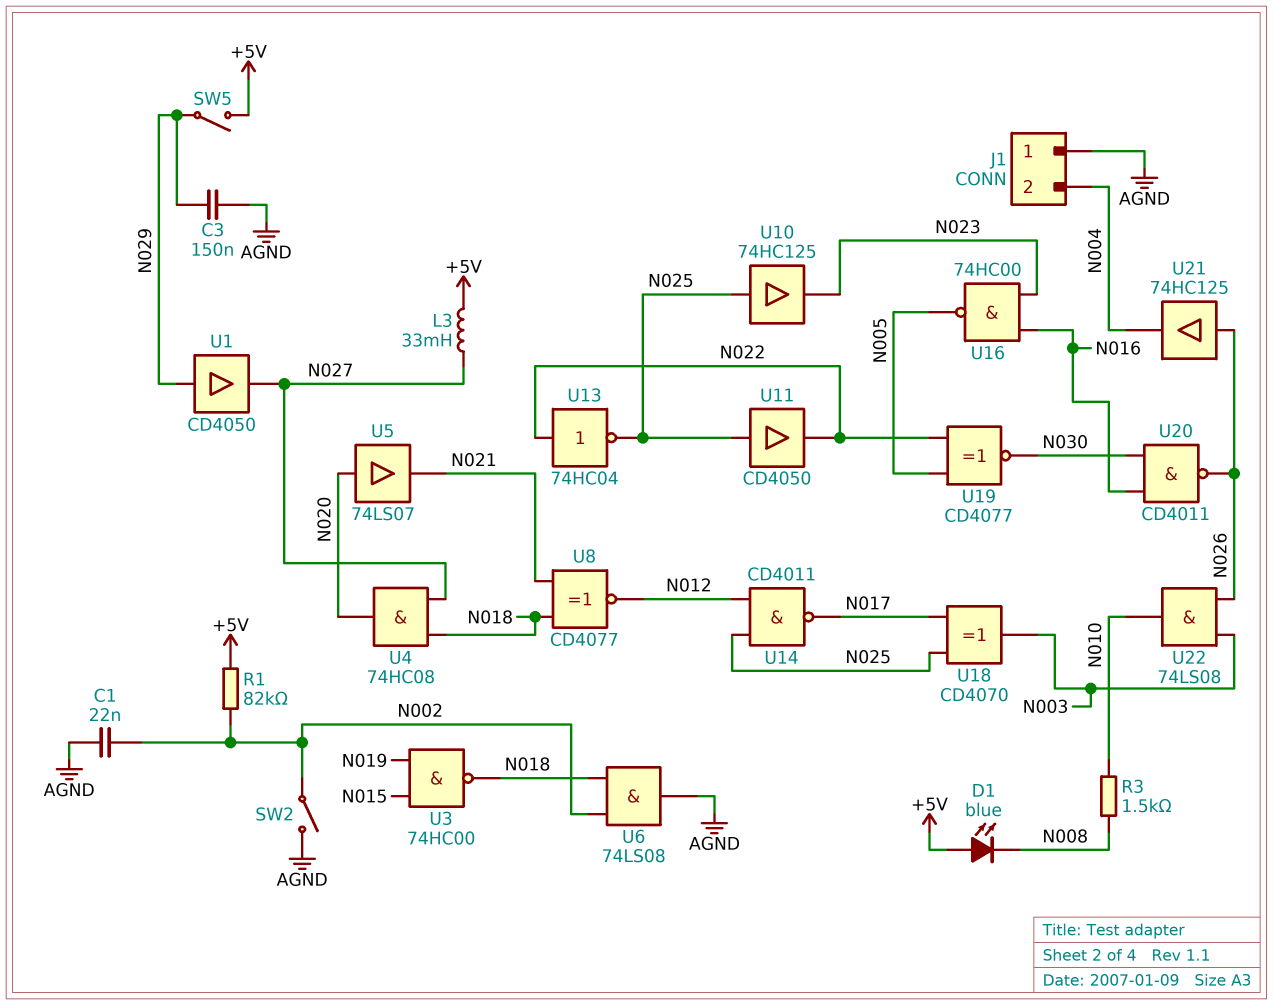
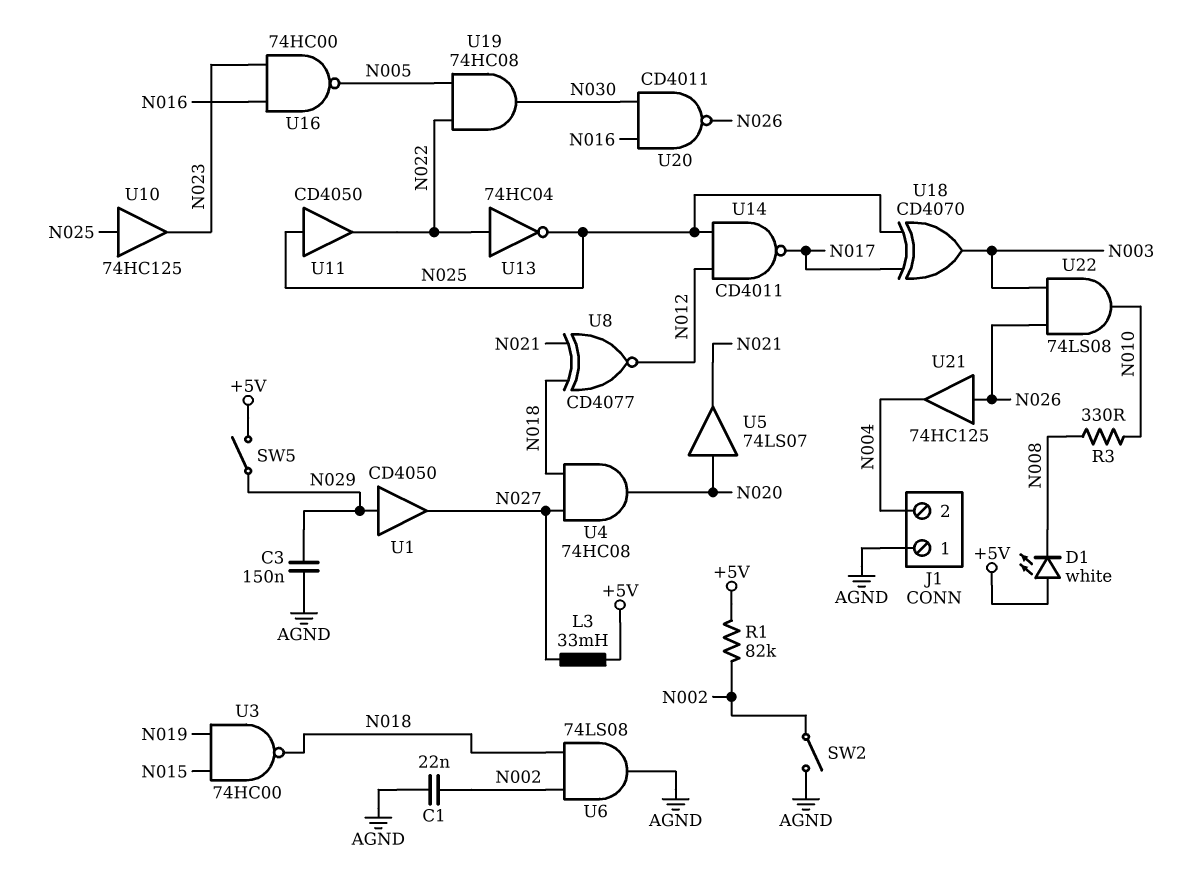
D1: LED blue (A +5V, K N008) -> LED white (A +5V, K N008)
R3: 1.5k (N008, N010) -> 330 (N008, N010)
U19: XNOR CD4077 (in N005, in N022, out N030) -> AND 74HC08 (in N005, in N022, out N030)

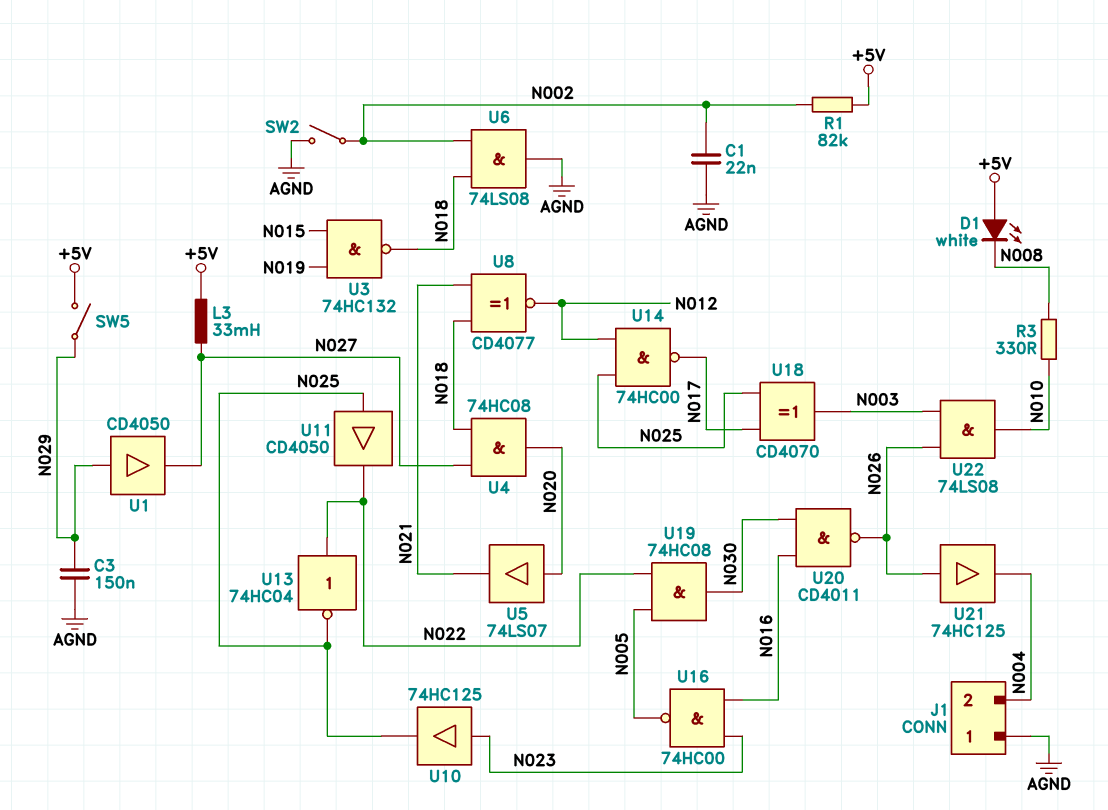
U3: NAND 74HC00 (in N015, in N019, out N018) -> NAND 74HC132 (in N015, in N019, out N018)
U10: buffer 74HC125 (in N025, out N023) -> buffer 74HC125 (in N023, out N025)
U14: NAND CD4011 (in N012, in N025, out N017) -> NAND 74HC00 (in N012, in N025, out N017)

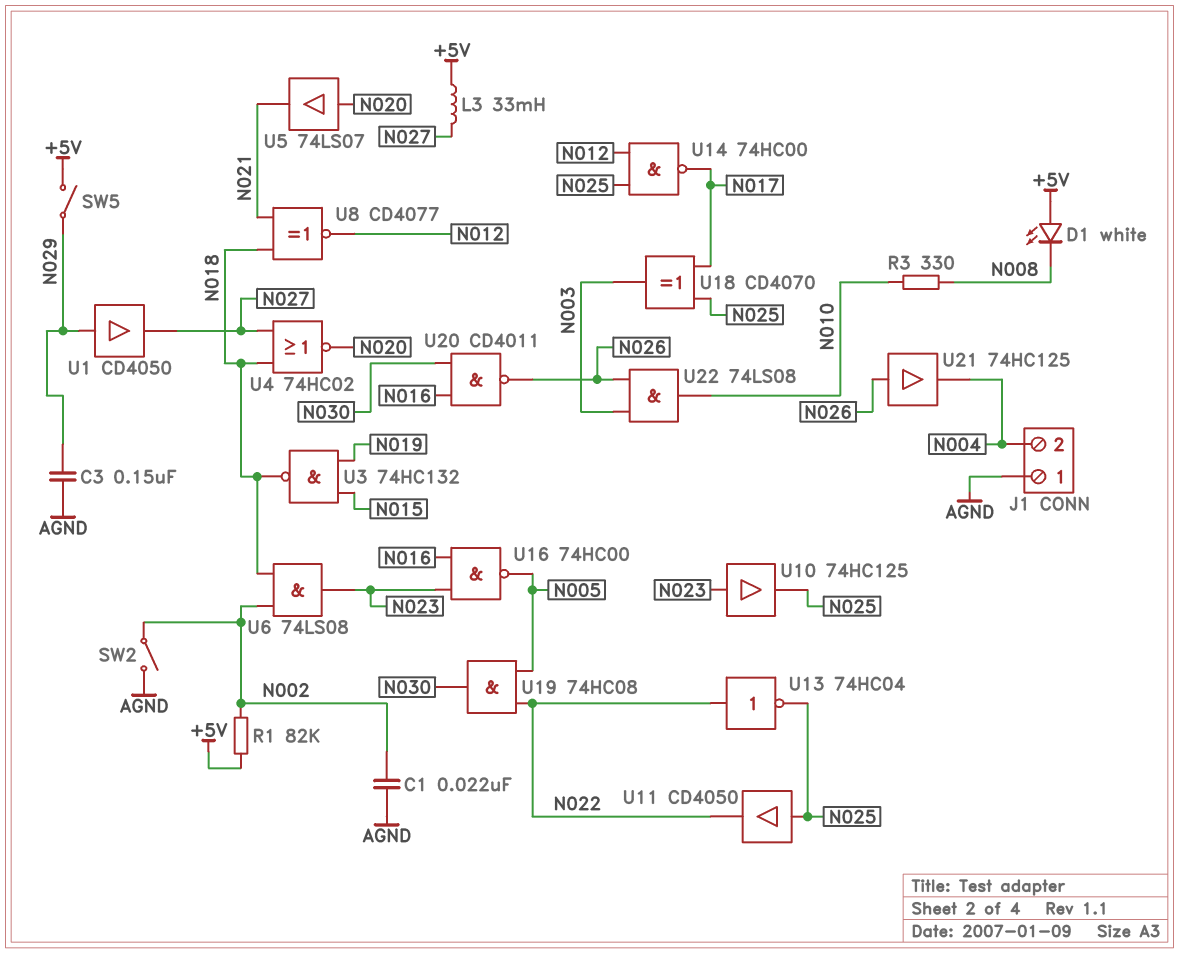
U4: AND 74HC08 (in N018, in N027, out N020) -> NOR 74HC02 (in N018, in N027, out N020)
U6: AND 74LS08 (in N002, in N018, out AGND) -> AND 74LS08 (in N002, in N018, out N023)

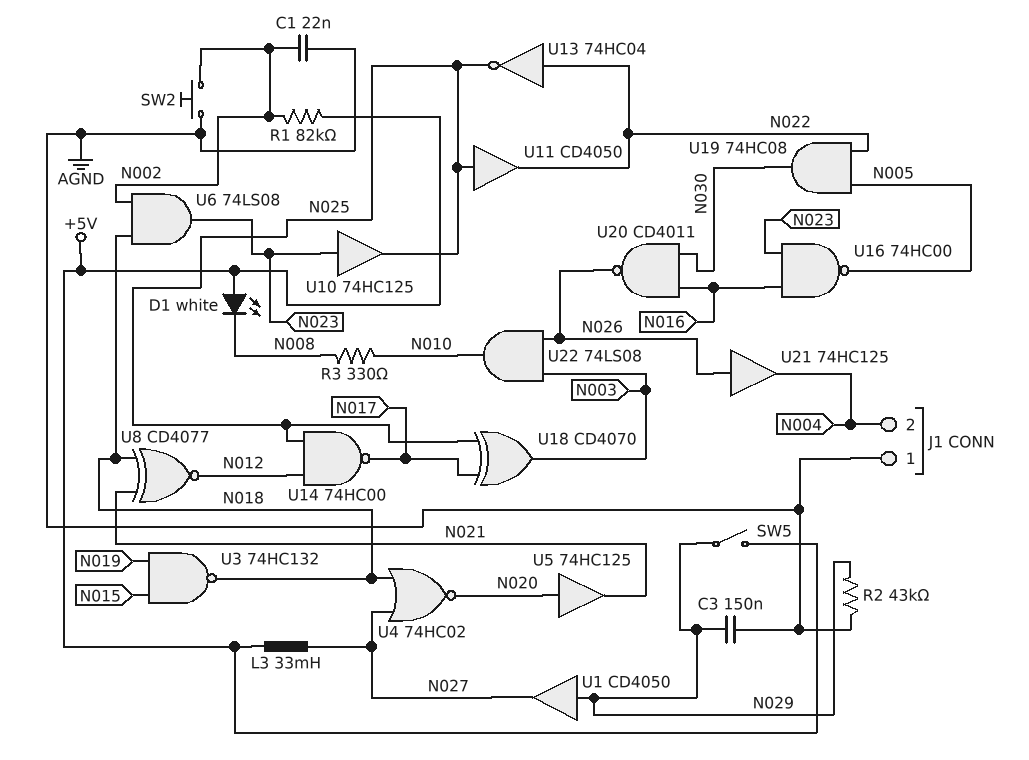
R2: none -> 43k (AGND, N029)
SW2: switch (AGND, N002) -> button (AGND, N002)
U5: buffer 74LS07 (in N020, out N021) -> buffer 74HC125 (in N020, out N021)

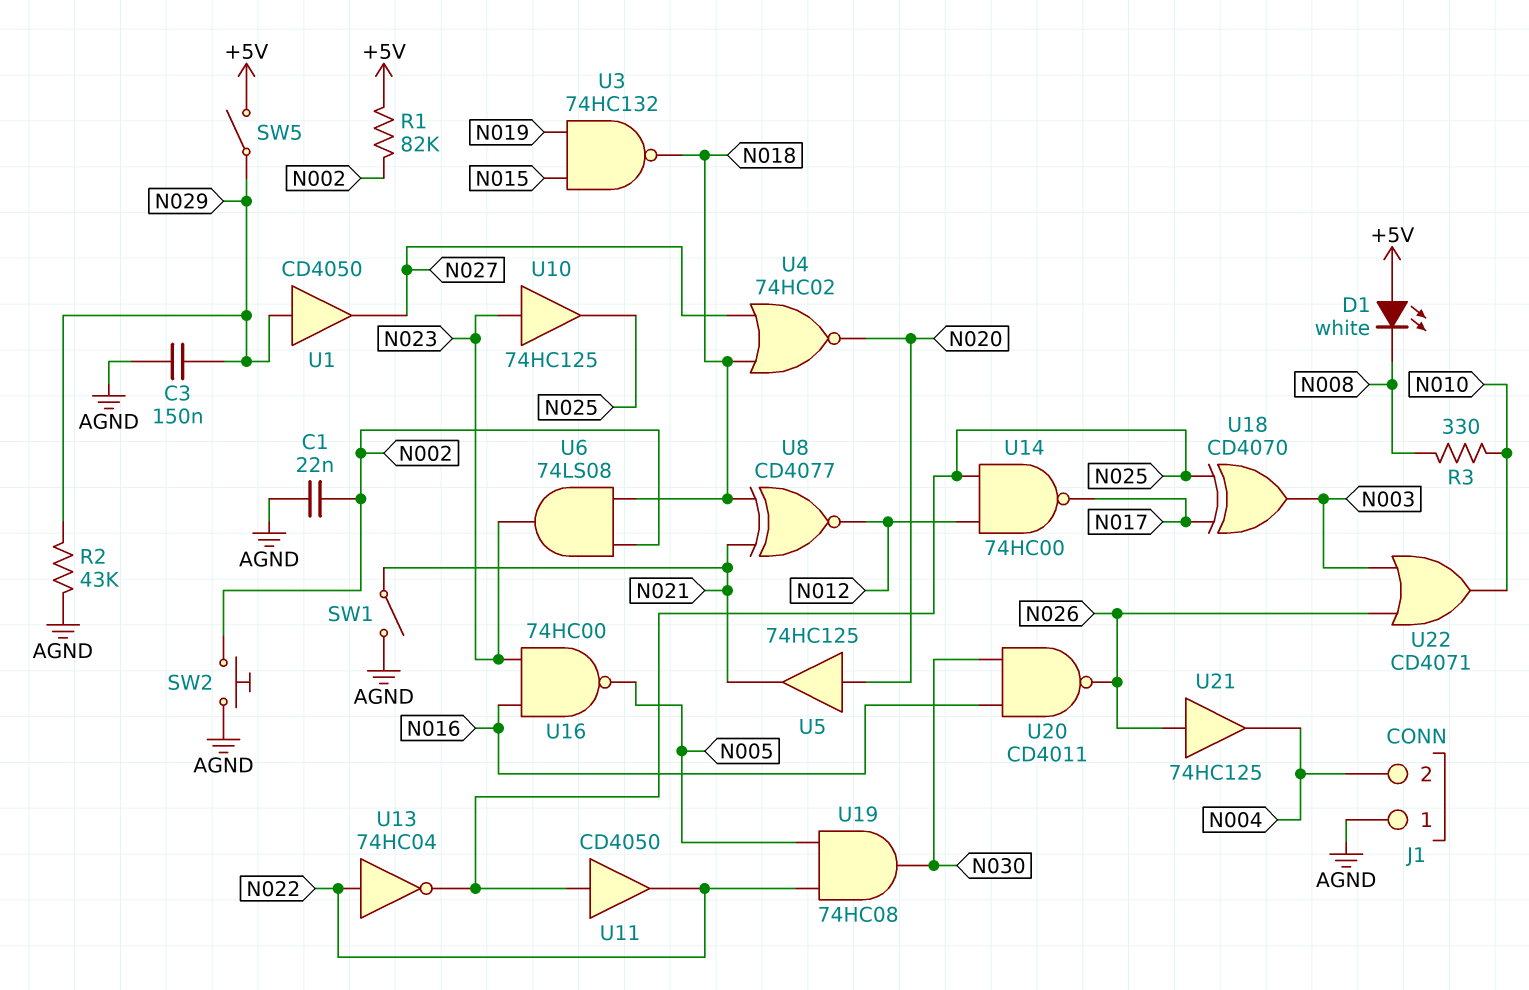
L3: 33mH (+5V, N027) -> none
SW1: none -> switch (AGND, N021)
U22: AND 74LS08 (in N003, in N026, out N010) -> OR CD4071 (in N003, in N026, out N010)

